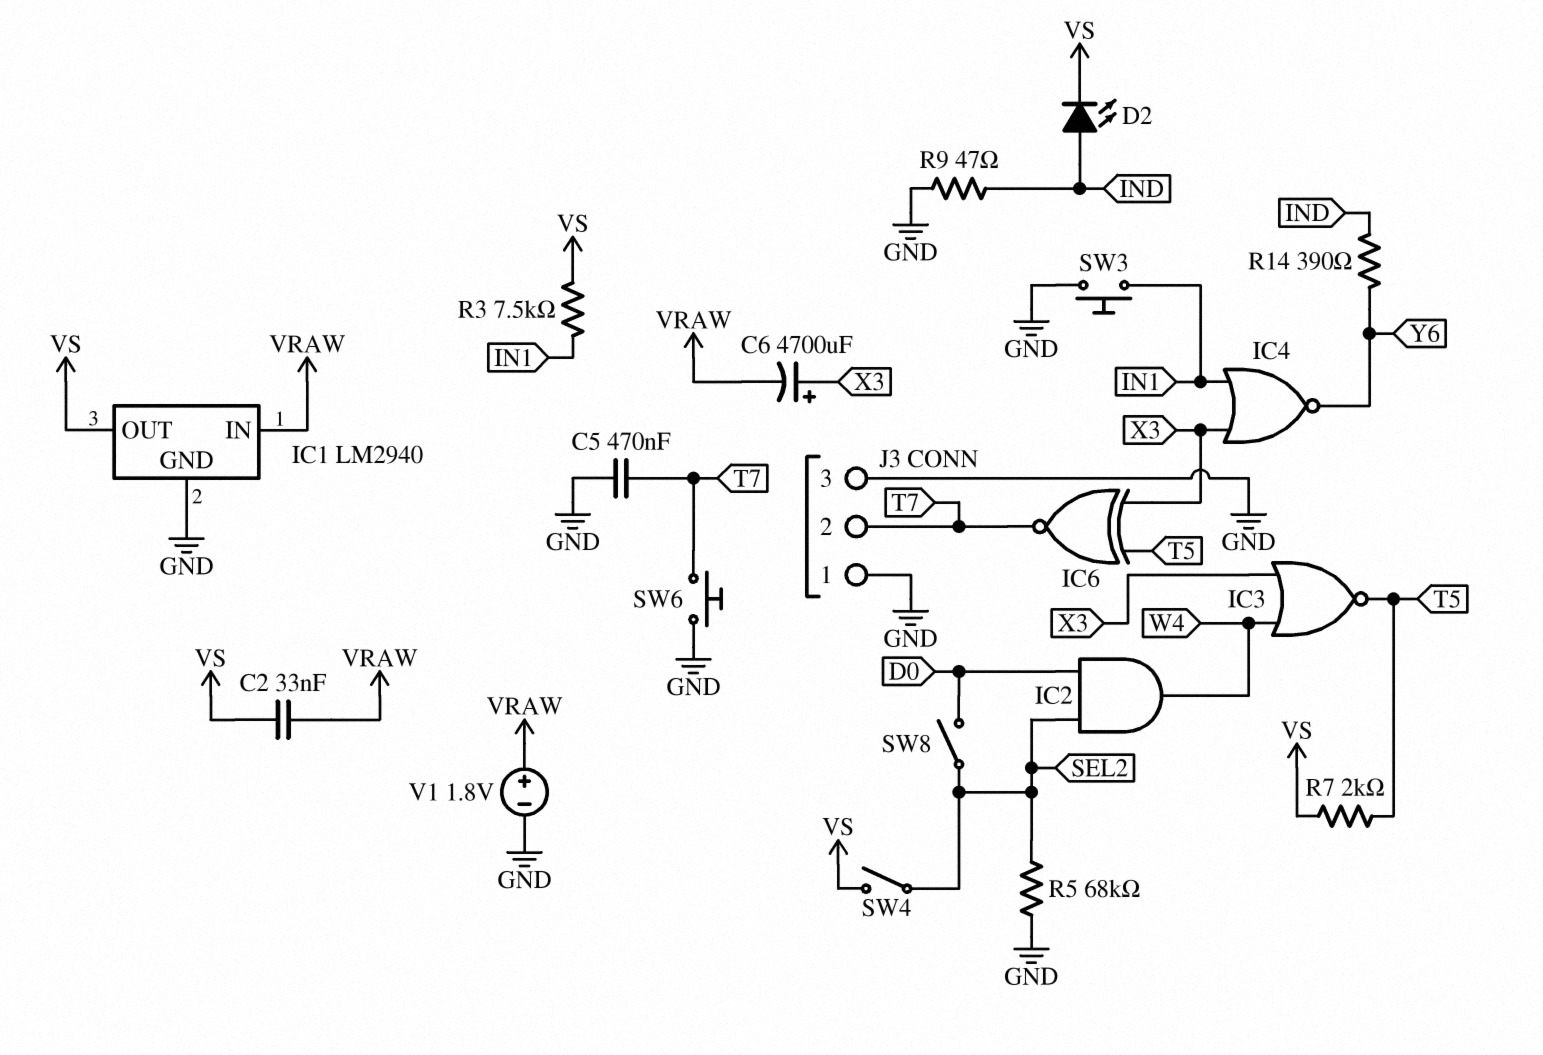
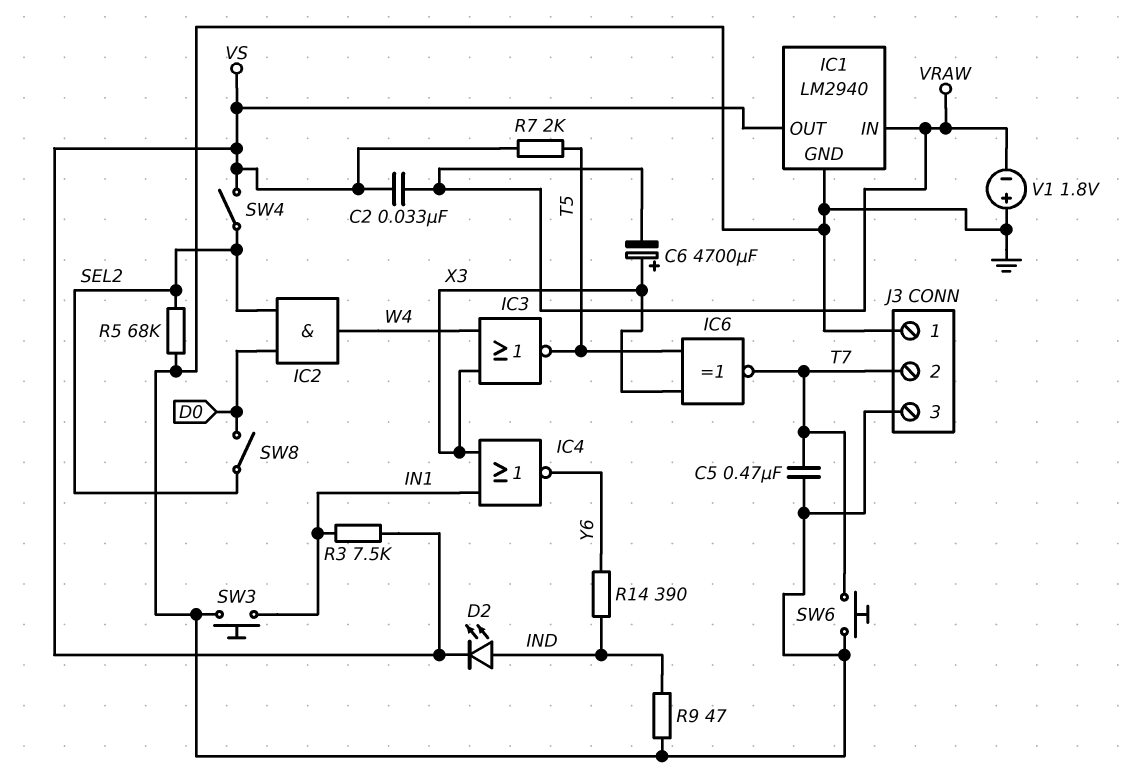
V1: 1.8V (plus VRAW, minus GND) -> 1.8V (plus GND, minus VRAW)

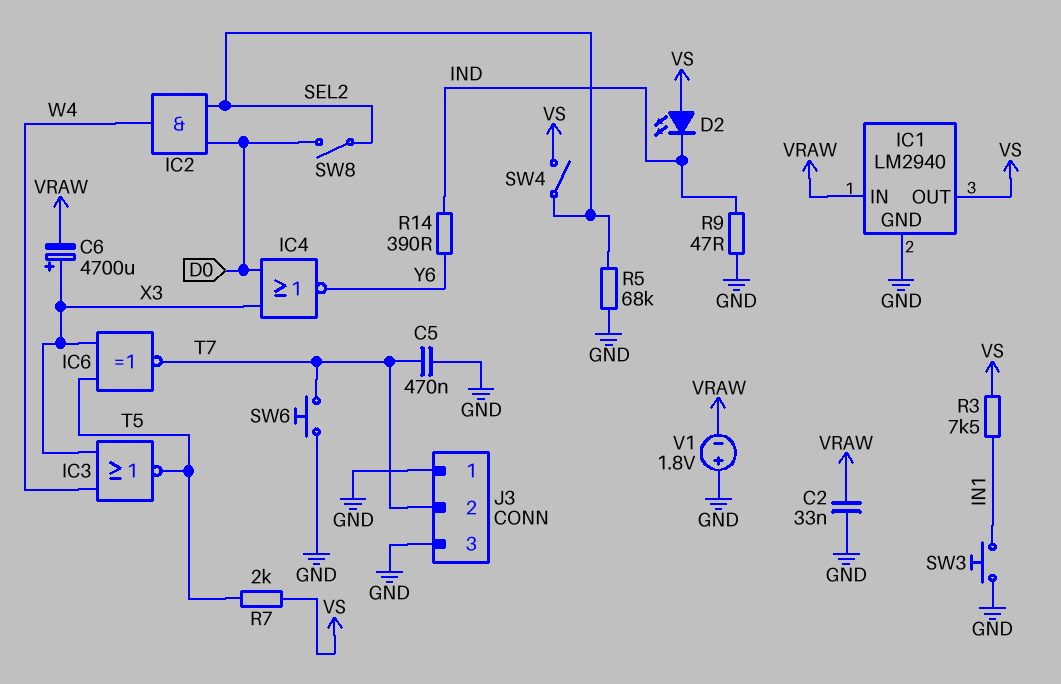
C2: 33nF (VRAW, VS) -> 33nF (GND, VRAW)
D2: LED (A IND, K VS) -> LED (A VS, K IND)
IC4: NOR (in IN1, in X3, out Y6) -> NOR (in D0, in X3, out Y6)

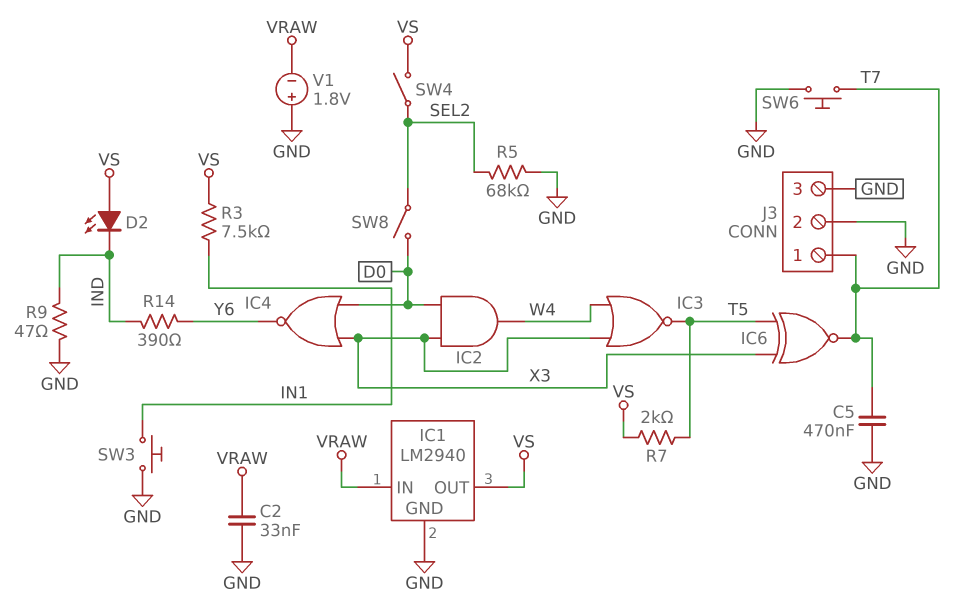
C6: 4700uF (plus X3, minus VRAW) -> none
IC2: AND (in D0, in SEL2, out W4) -> AND (in D0, in X3, out W4)
J3 pin 1: GND -> T7
J3 pin 2: T7 -> GND

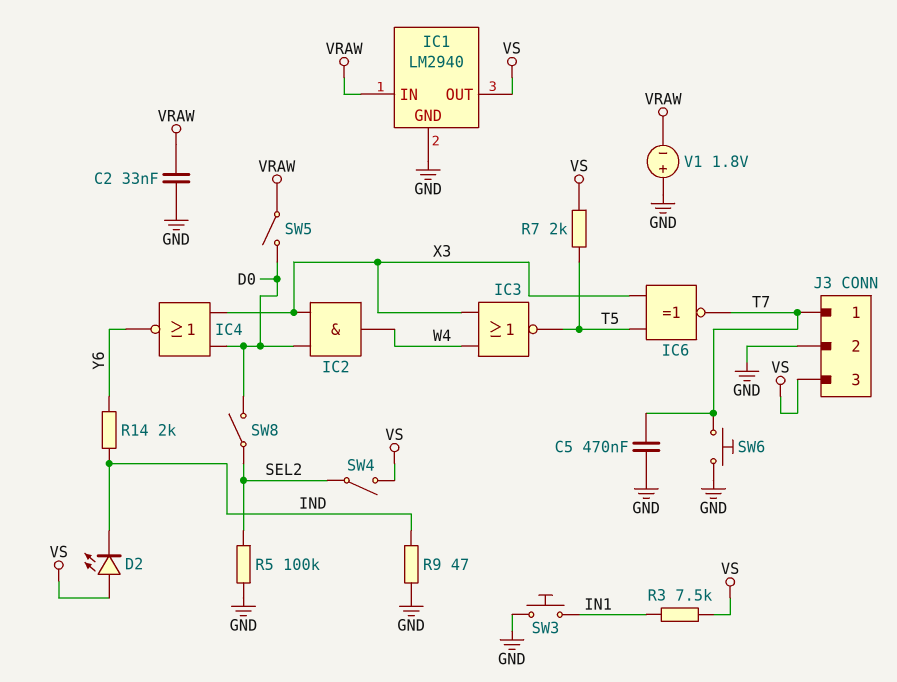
J3 pin 3: GND -> VS
R5: 68k (GND, SEL2) -> 100k (GND, SEL2)
R14: 390 (IND, Y6) -> 2k (IND, Y6)
SW5: none -> switch (D0, VRAW)

